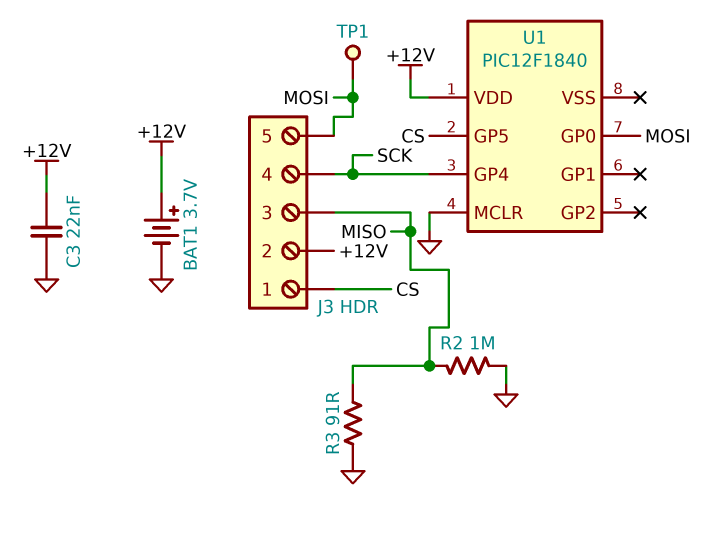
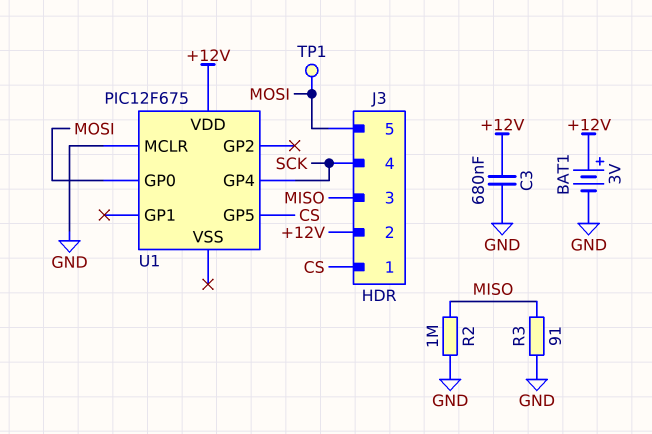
BAT1: 3.7V (plus +12V, minus GND) -> 3V (plus +12V, minus GND)
C3: 22nF (+12V, GND) -> 680nF (+12V, GND)
U1: PIC12F1840 -> PIC12F675

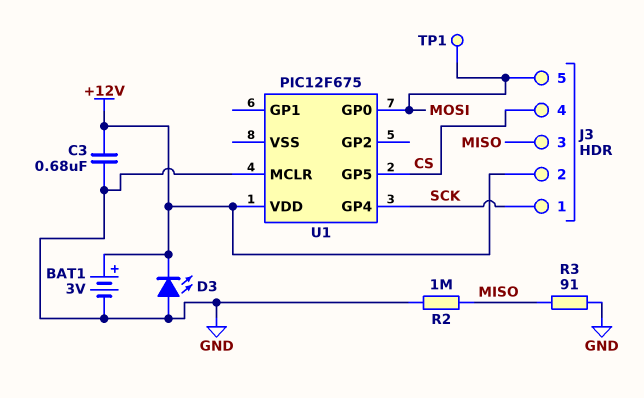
D3: none -> LED (A GND, K +12V)
J3 pin 1: CS -> SCK
J3 pin 4: SCK -> CS

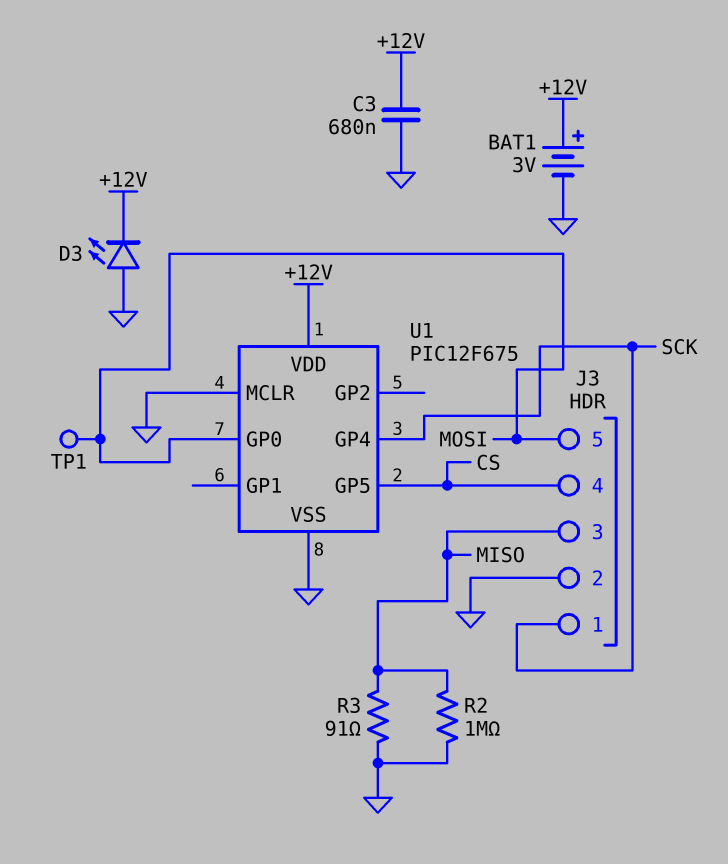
J3 pin 2: +12V -> GND
U1 pin VSS: none -> GND

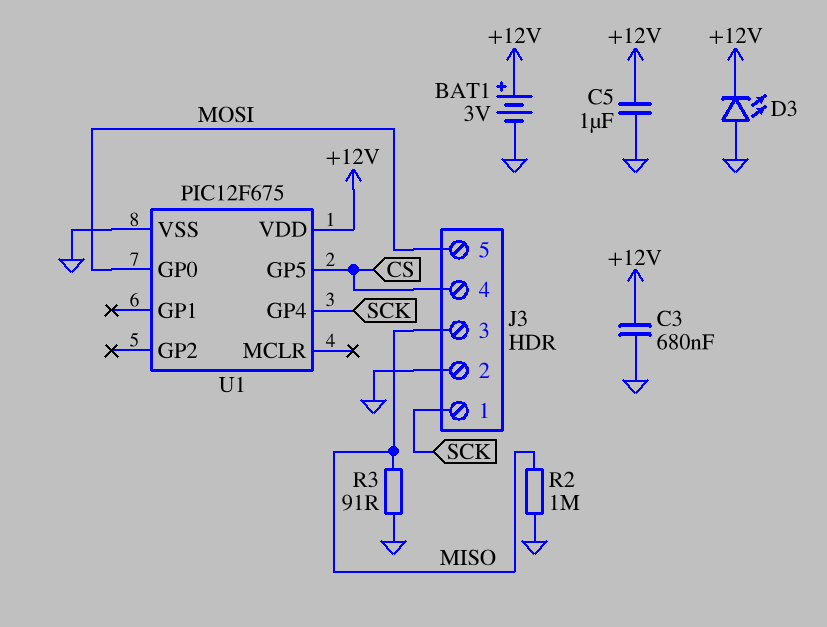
C5: none -> 1uF (+12V, GND)
TP1: test point (MOSI) -> none
U1 pin MCLR: GND -> none

